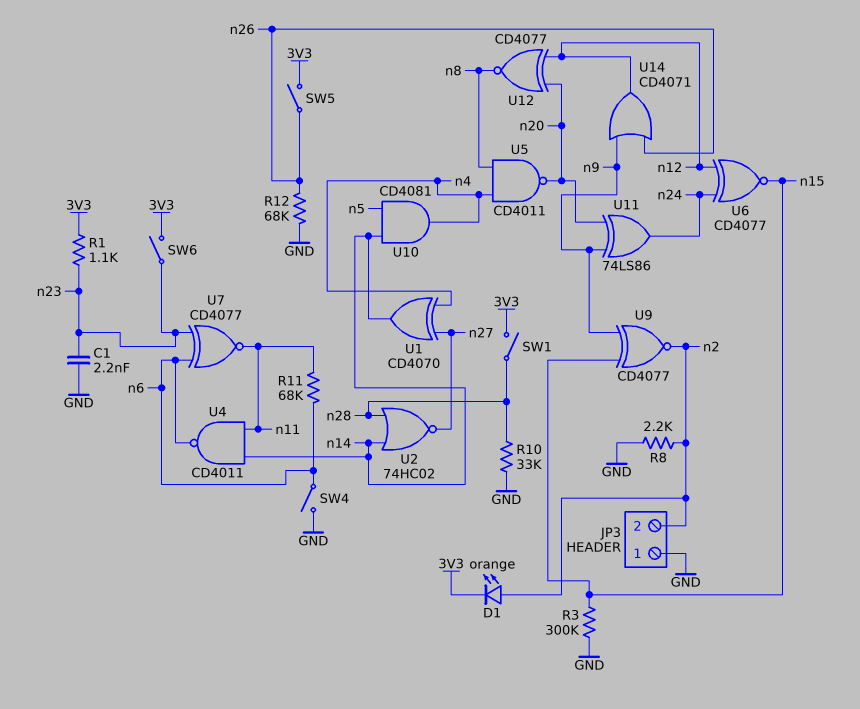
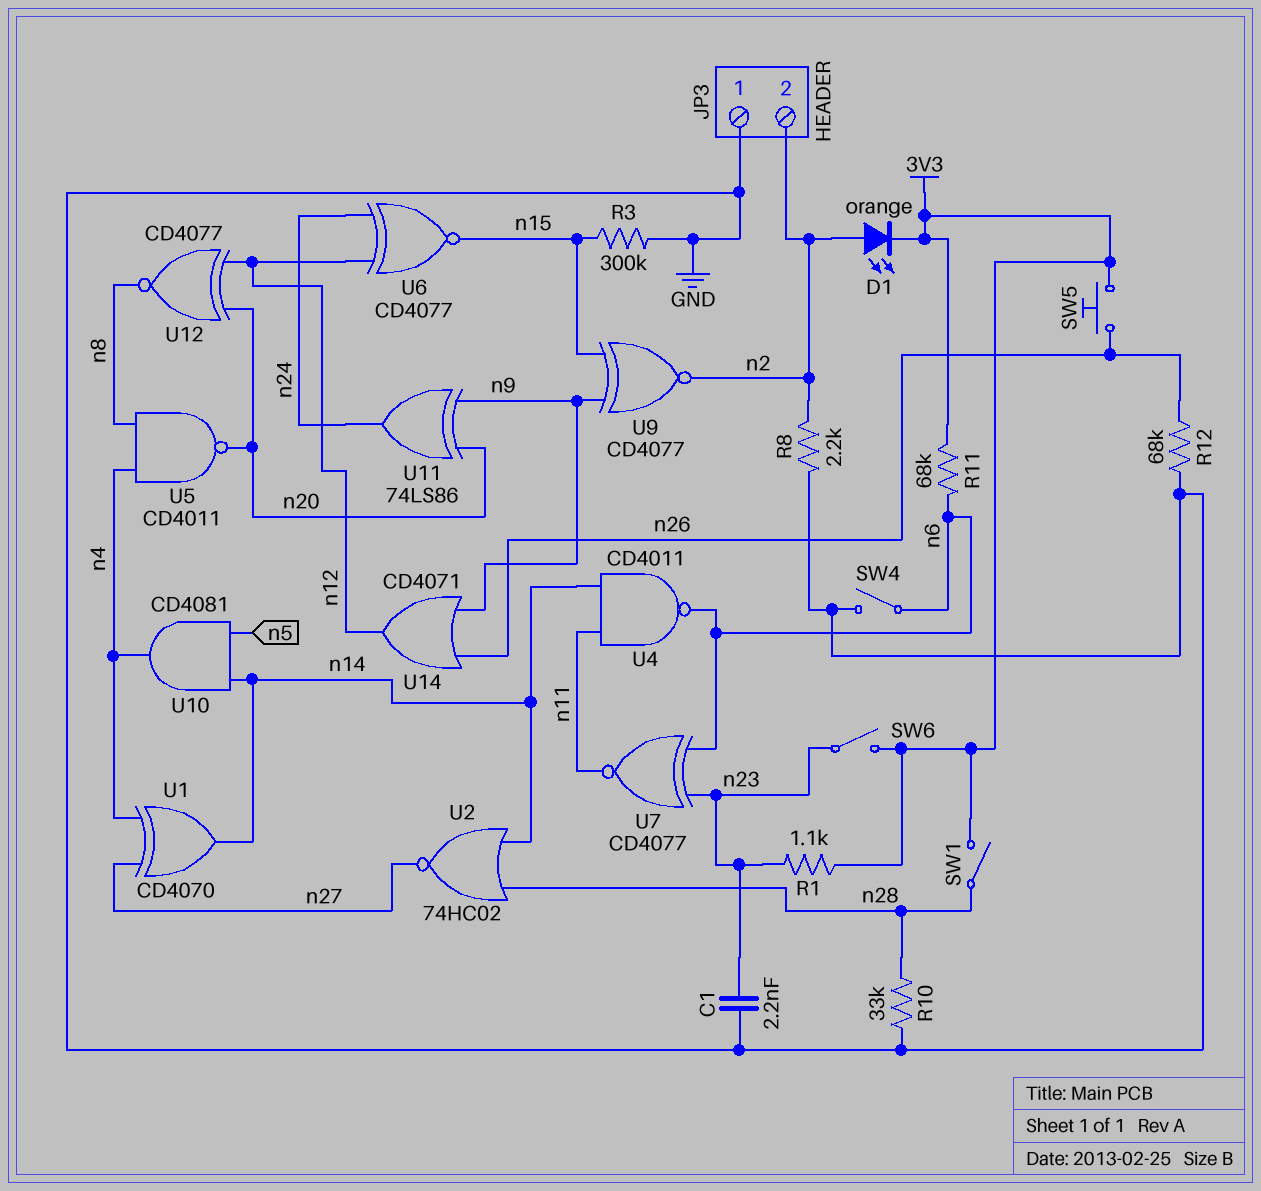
R11: 68k (n6, n11) -> 68k (3V3, n6)
SW5: switch (3V3, n26) -> button (3V3, n26)

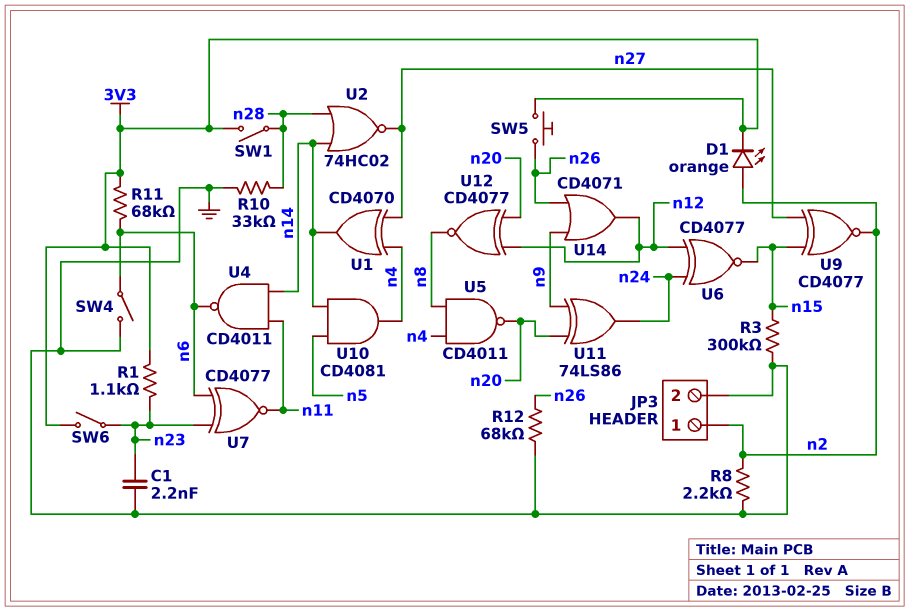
JP3 pin 1: GND -> n2
JP3 pin 2: n2 -> GND
U9: XNOR CD4077 (in n9, in n15, out n2) -> XNOR CD4077 (in n15, in n27, out n2)

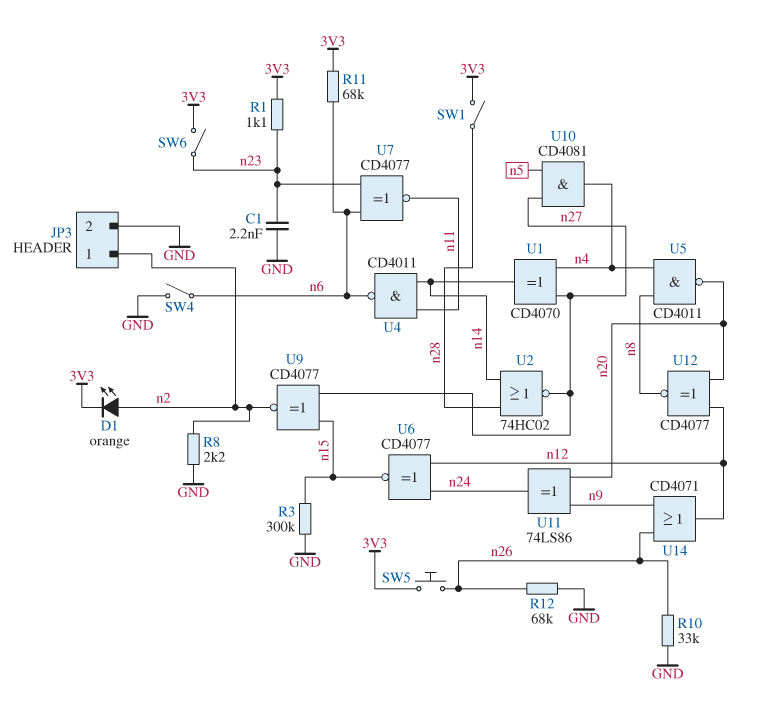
R10: 33k (GND, n28) -> 33k (GND, n26)
U10: AND CD4081 (in n5, in n14, out n4) -> AND CD4081 (in n5, in n27, out n4)

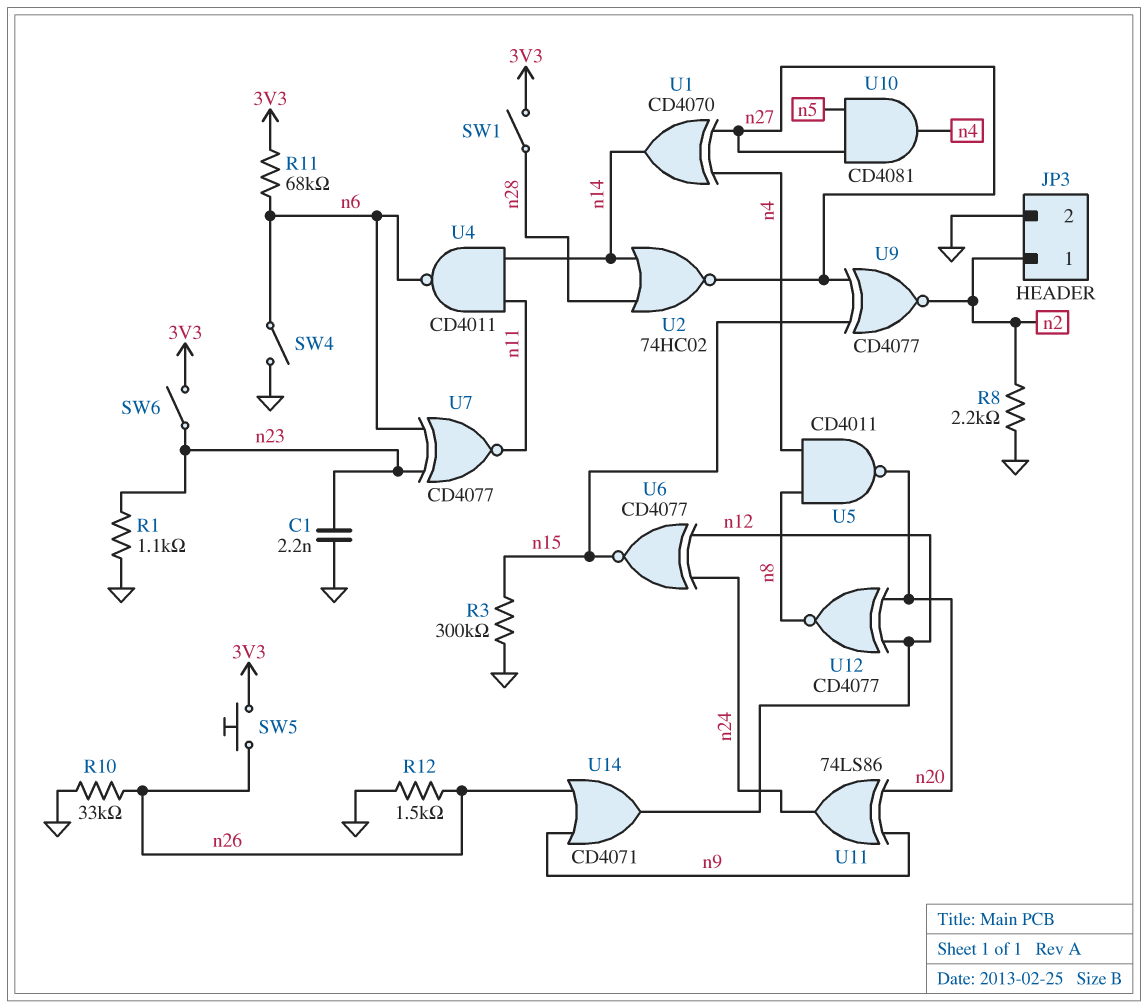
D1: LED orange (A n2, K 3V3) -> none
R1: 1.1k (3V3, n23) -> 1.1k (GND, n23)
R12: 68k (GND, n26) -> 1.5k (GND, n26)

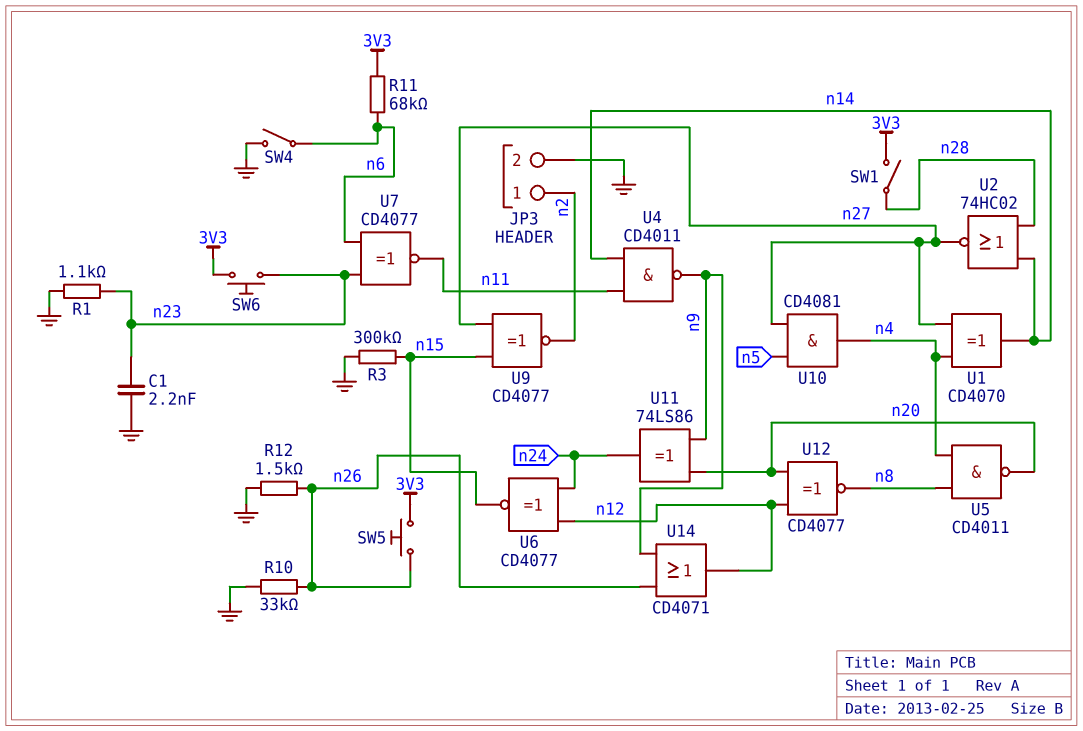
R8: 2.2k (GND, n2) -> none
SW6: switch (3V3, n23) -> button (3V3, n23)
U4: NAND CD4011 (in n11, in n14, out n6) -> NAND CD4011 (in n11, in n14, out n9)

